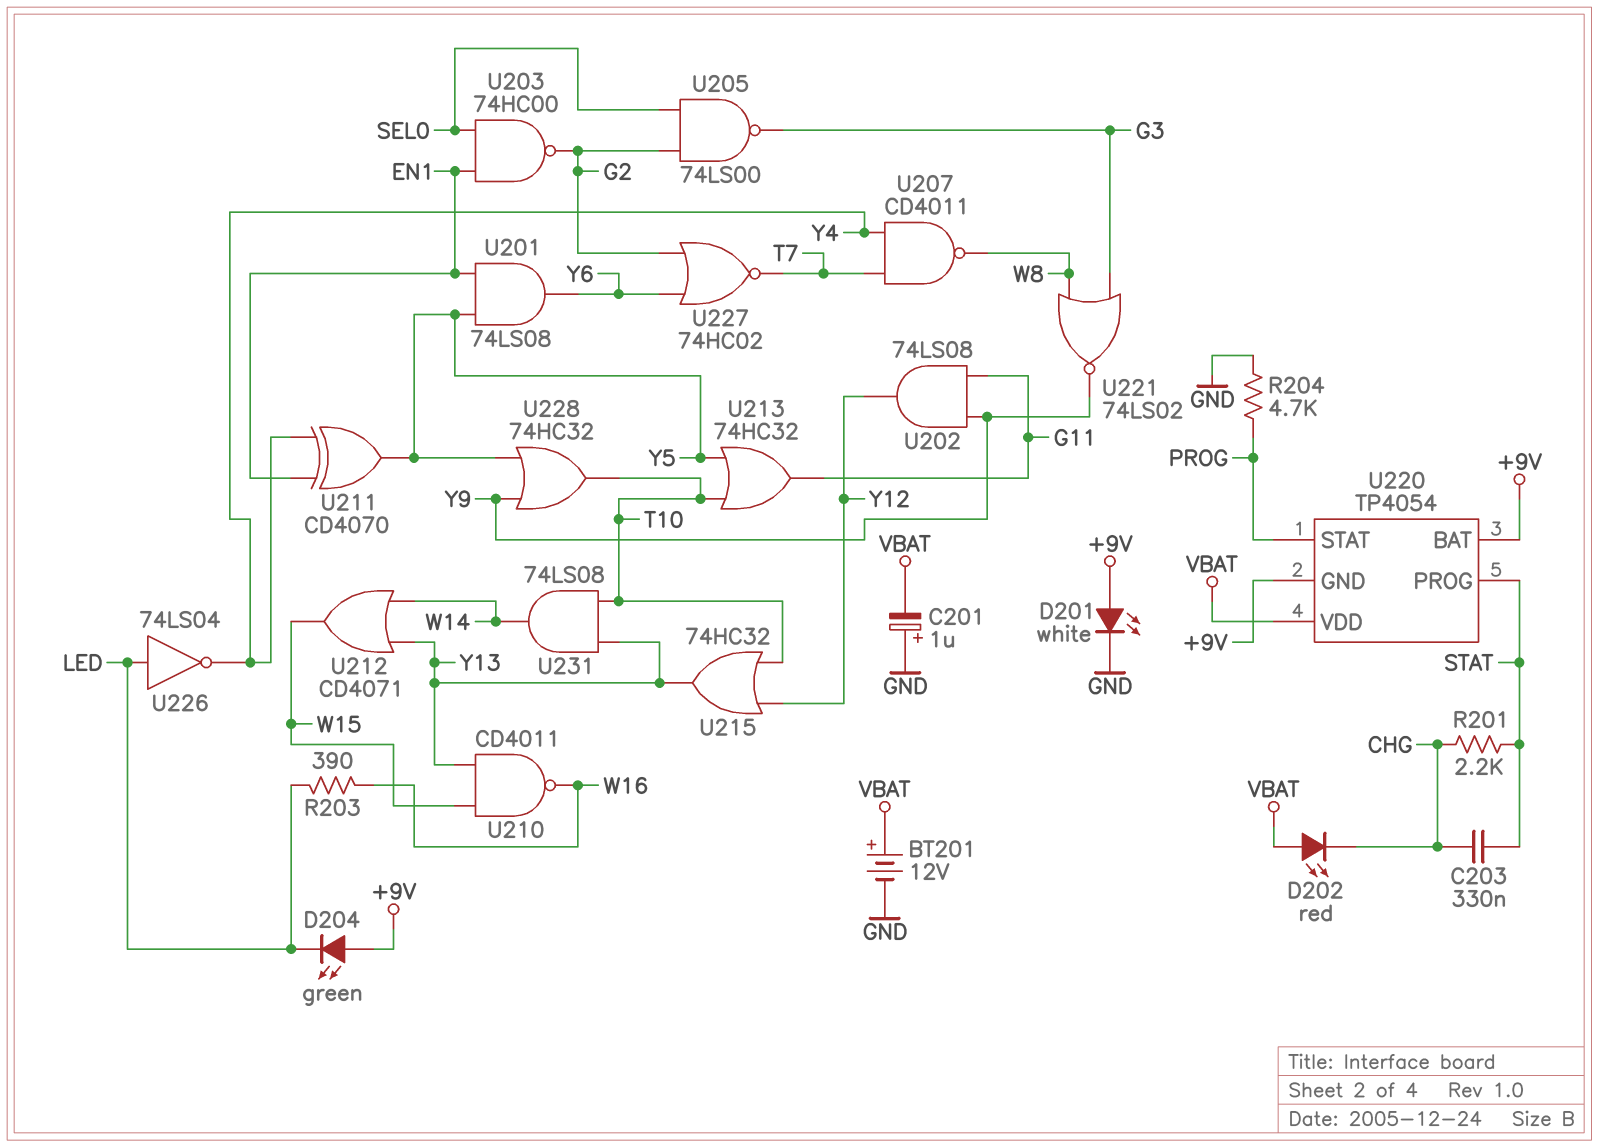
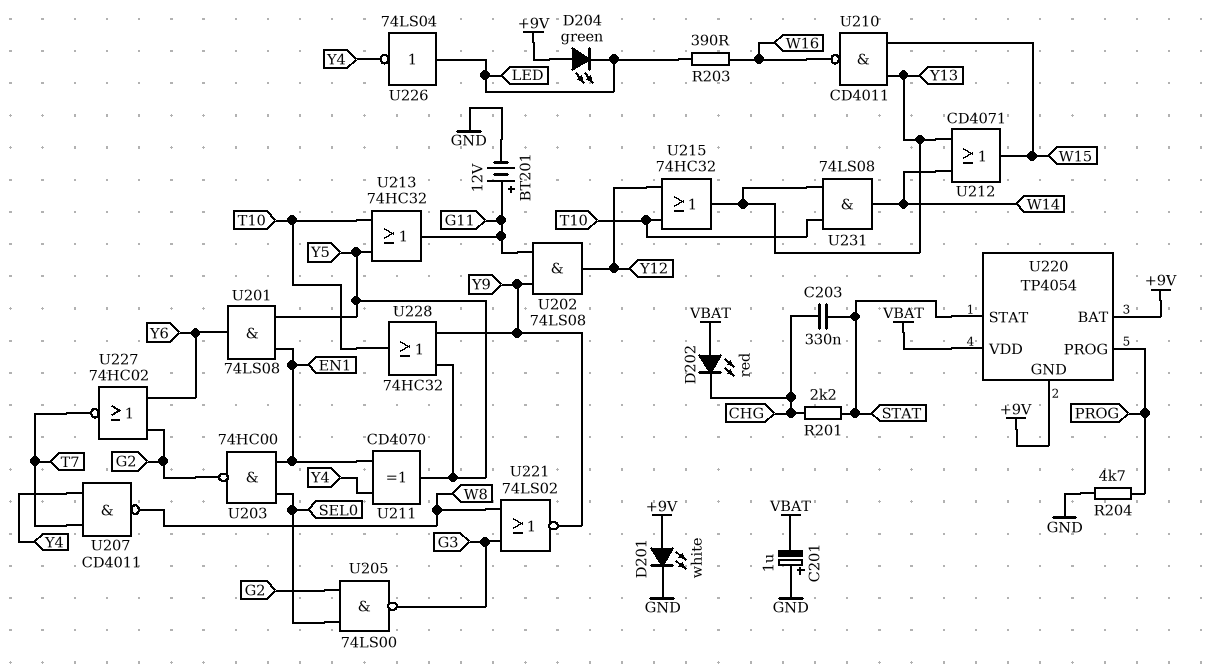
BT201: 12V (plus VBAT, minus GND) -> 12V (plus G11, minus GND)
U220 pin PROG: STAT -> PROG
U220 pin STAT: PROG -> STAT

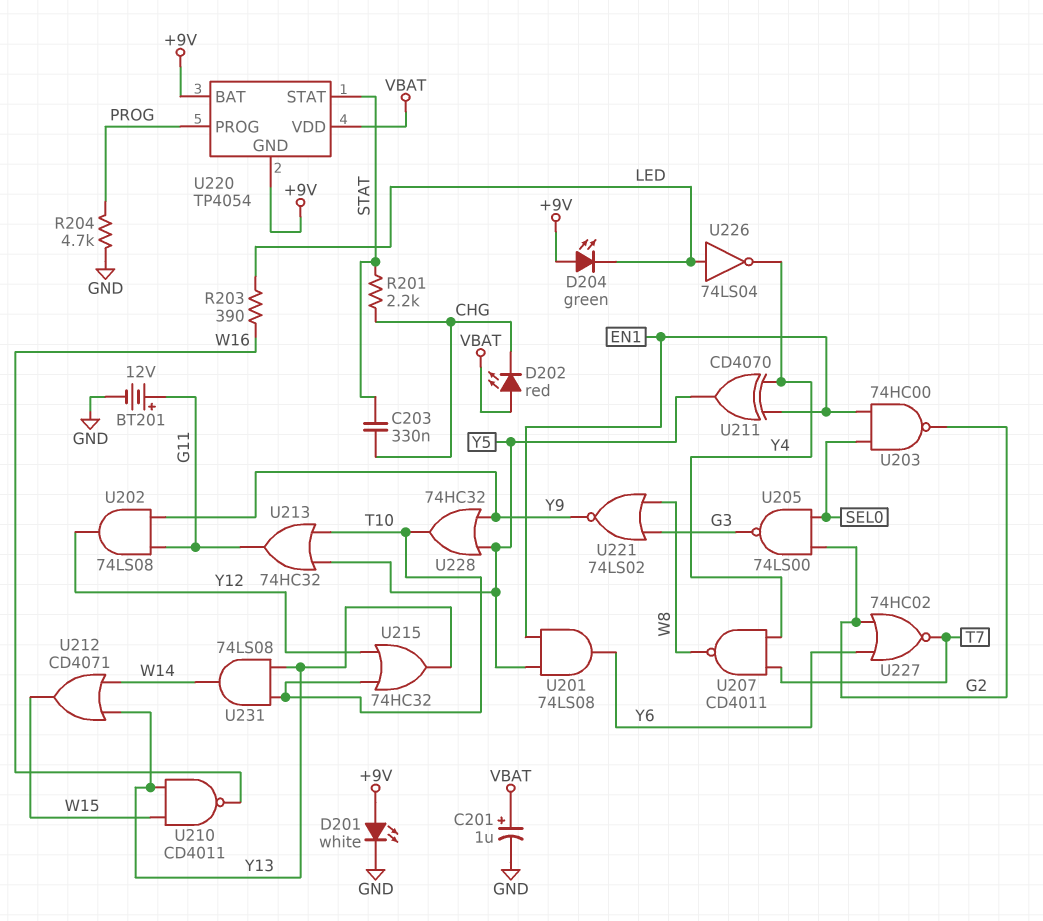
C201: 1uF (plus GND, minus VBAT) -> 1uF (plus VBAT, minus GND)

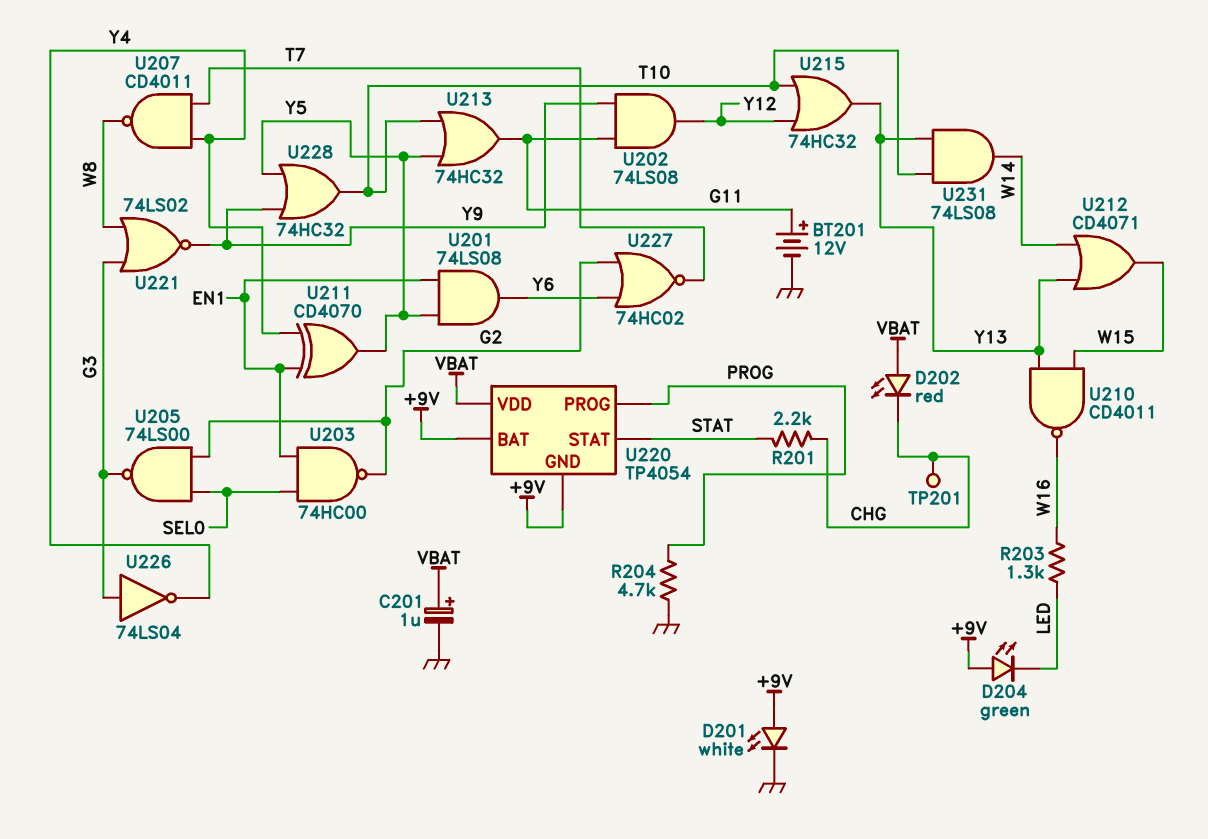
C203: 330nF (CHG, STAT) -> none
R203: 390 (LED, W16) -> 1.3k (LED, W16)
TP201: none -> test point (CHG)
U226: NOT 74LS04 (in LED, out Y4) -> NOT 74LS04 (in G3, out Y4)

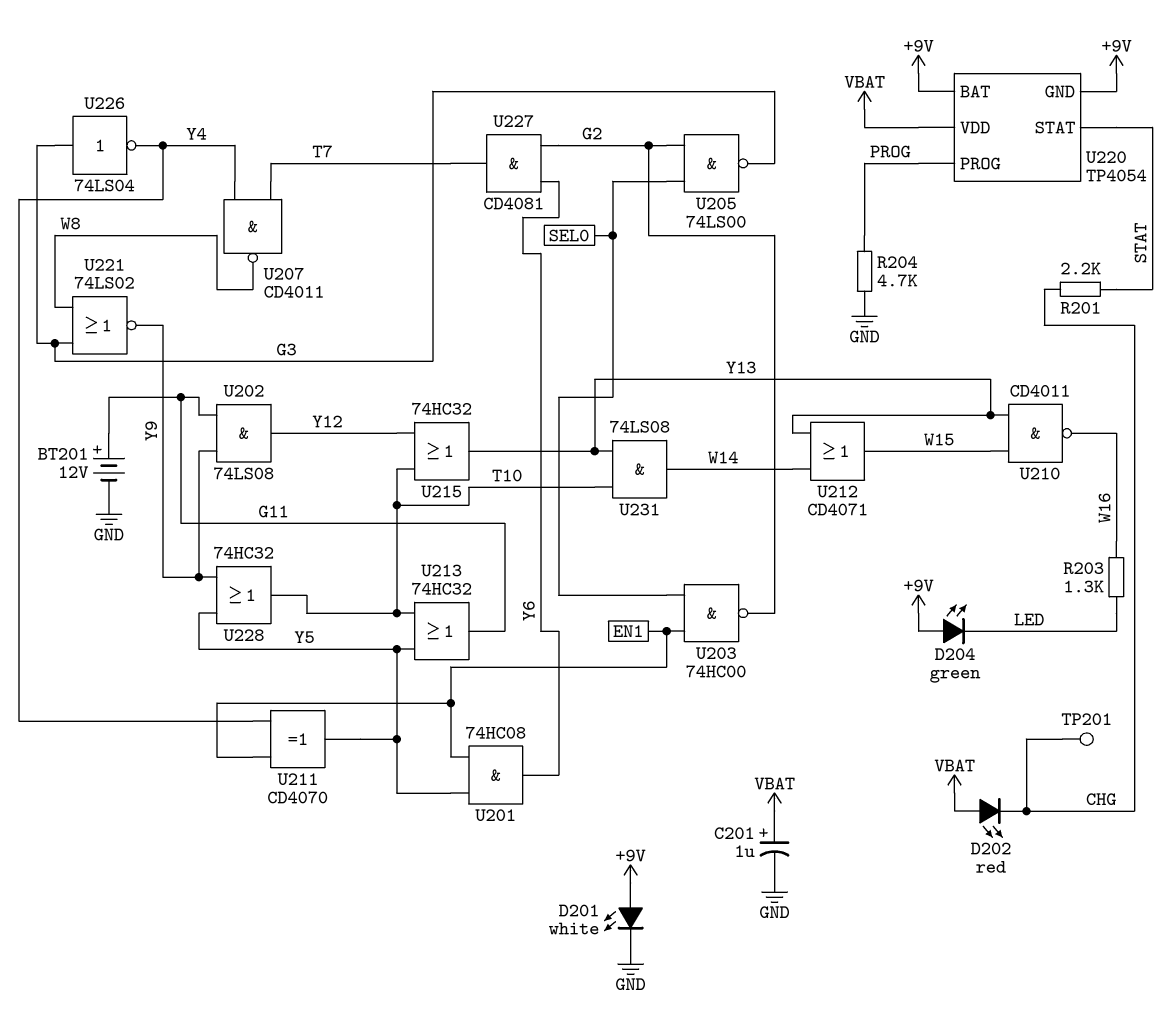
U201: AND 74LS08 (in EN1, in Y5, out Y6) -> AND 74HC08 (in EN1, in Y5, out Y6)
U227: NOR 74HC02 (in G2, in Y6, out T7) -> AND CD4081 (in G2, in Y6, out T7)

